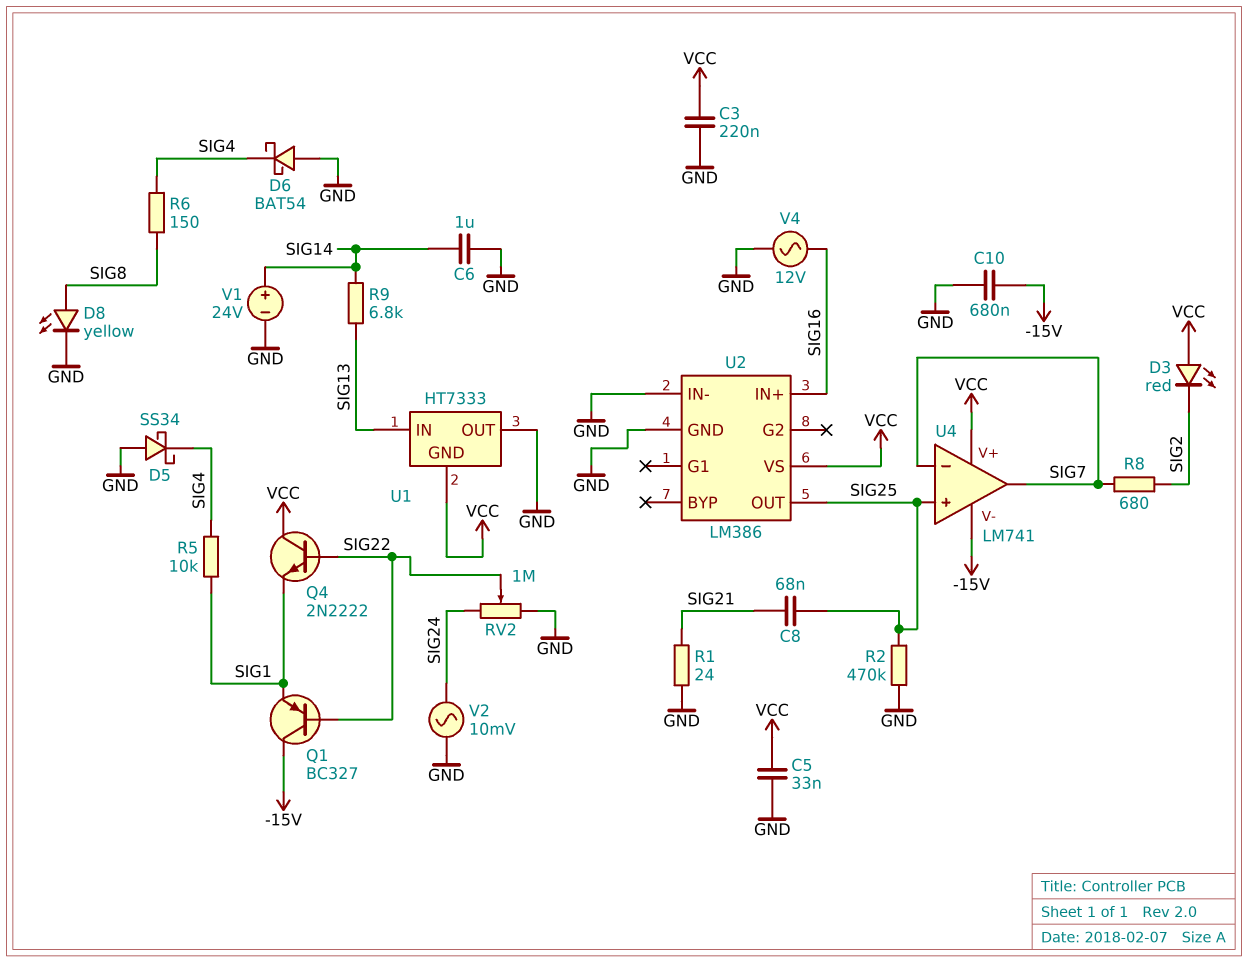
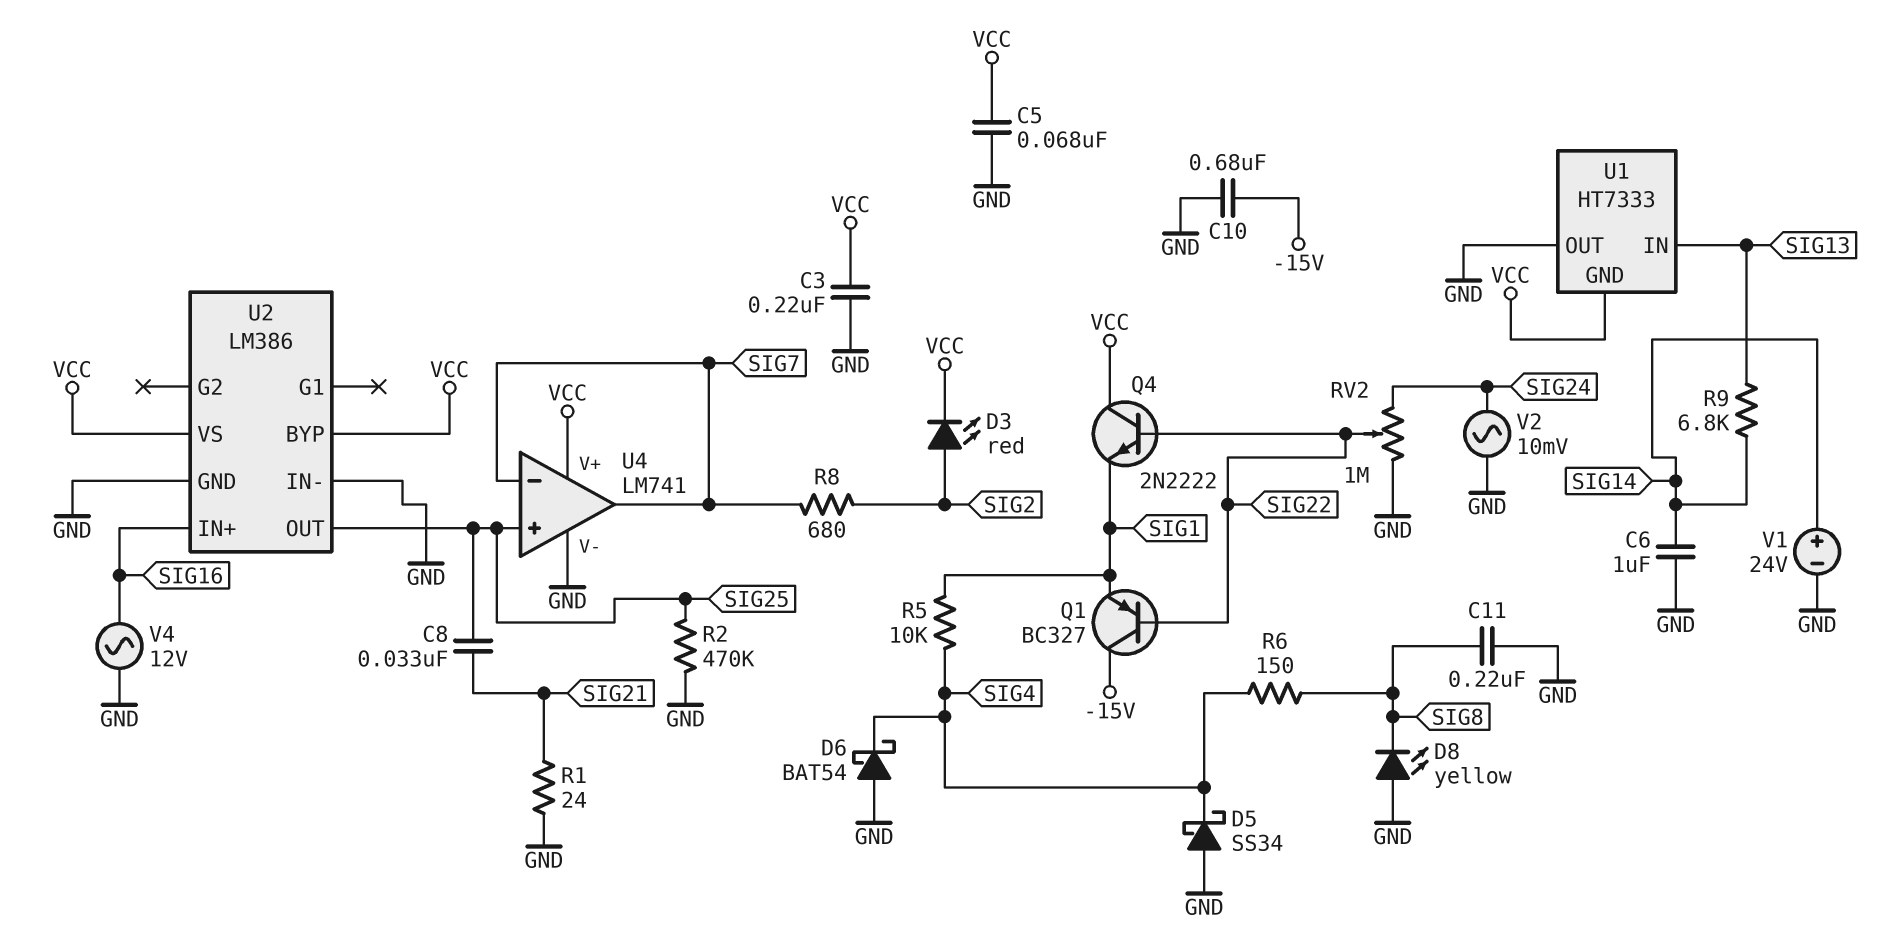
C5: 33nF (GND, VCC) -> 68nF (GND, VCC)
C8: 68nF (SIG21, SIG25) -> 33nF (SIG21, SIG25)
C11: none -> 220nF (GND, SIG8)
D3: LED red (A VCC, K SIG2) -> LED red (A SIG2, K VCC)
D8: LED yellow (A SIG8, K GND) -> LED yellow (A GND, K SIG8)
U2 pin BYP: none -> VCC
U4 pin V-: -15V -> GND

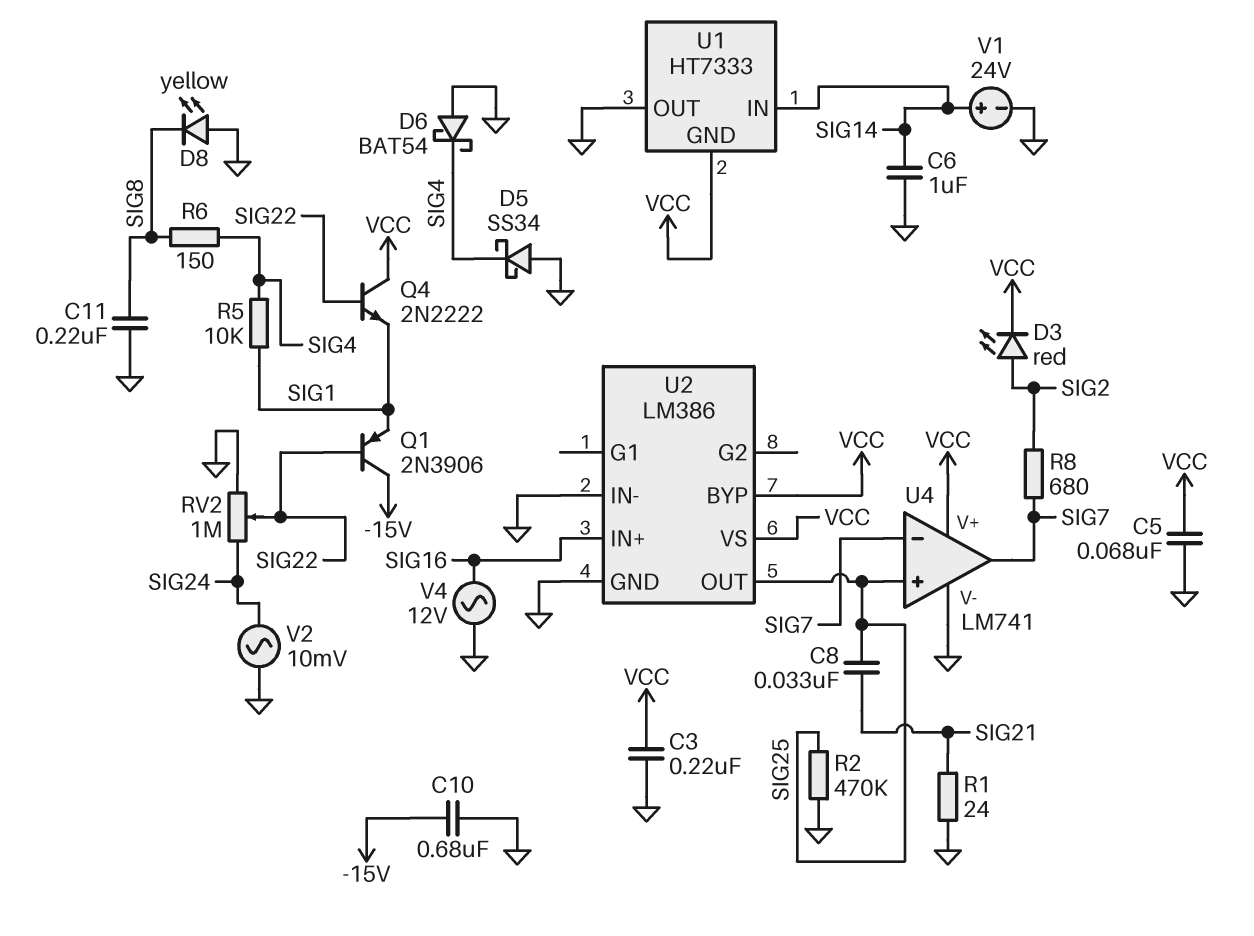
Q1: PNP BC327 (B SIG22, C -15V, E SIG1) -> PNP 2N3906 (B SIG22, C -15V, E SIG1)
R9: 6.8k (SIG13, SIG14) -> none
U1 pin IN: SIG13 -> SIG14

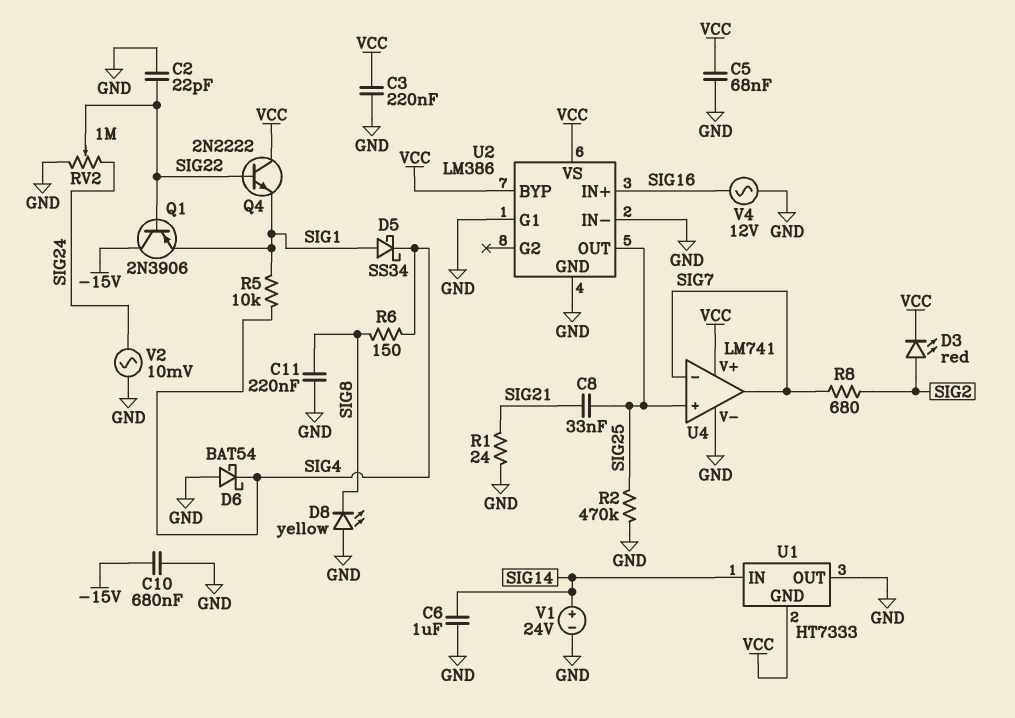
C2: none -> 22pF (GND, SIG22)
D5: schottky SS34 (A GND, K SIG4) -> schottky SS34 (A SIG1, K SIG4)
U2 pin G1: none -> GND

